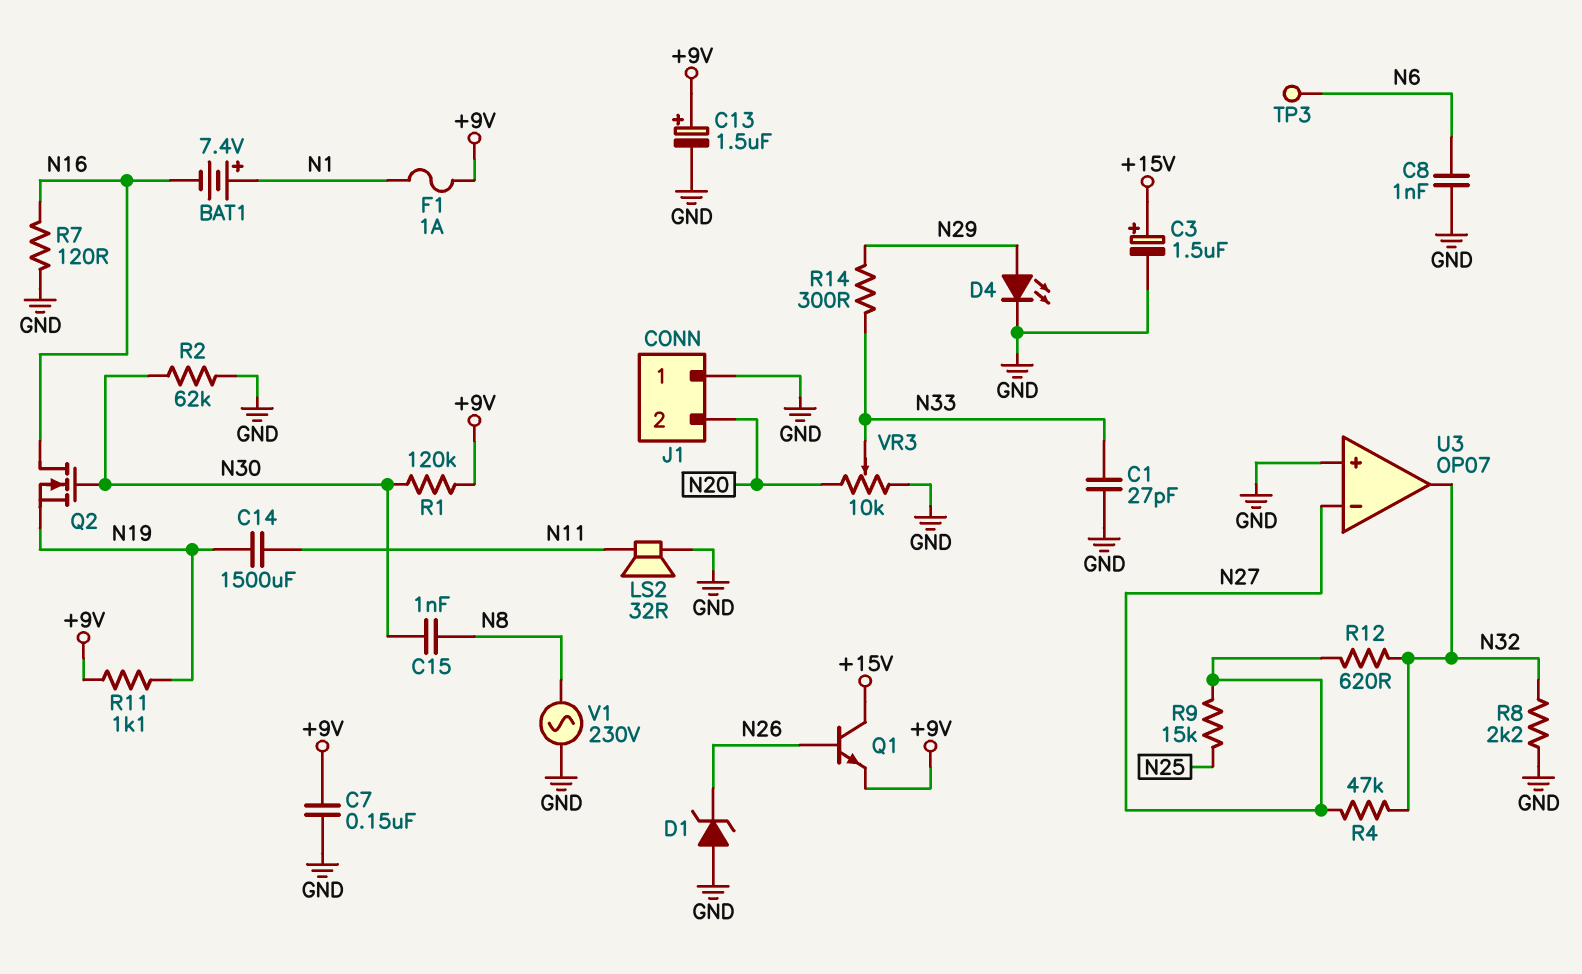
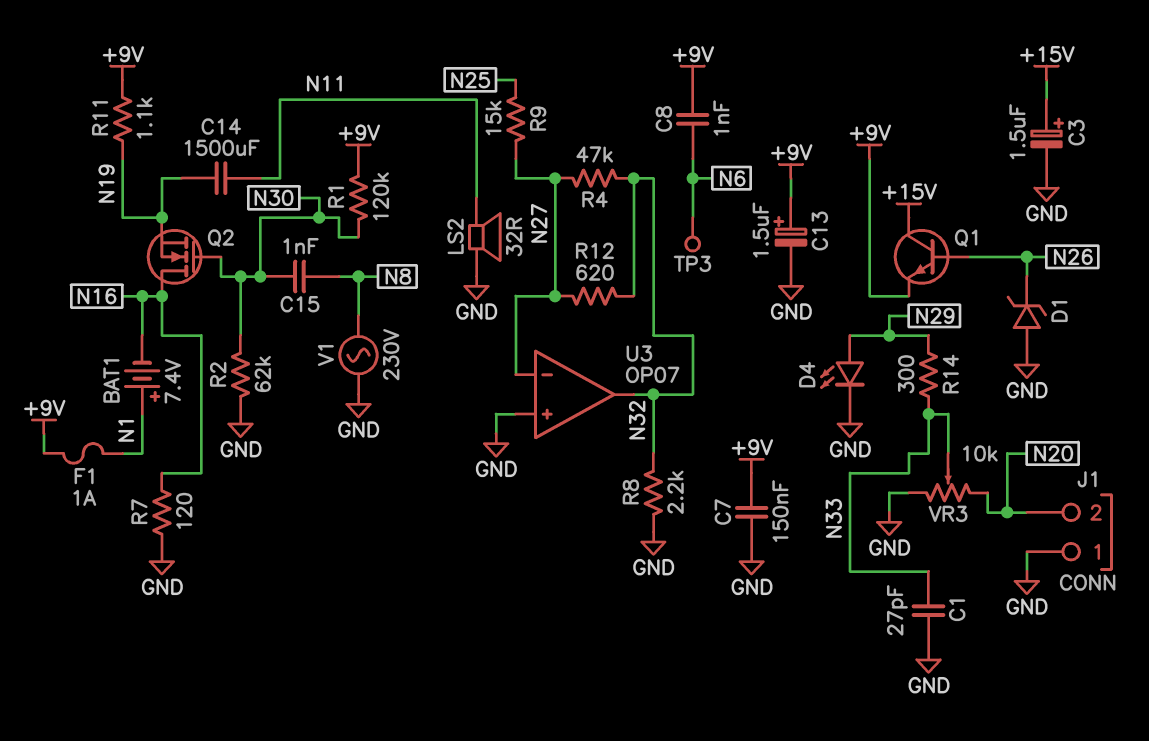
C8: 1nF (GND, N6) -> 1nF (+9V, N6)

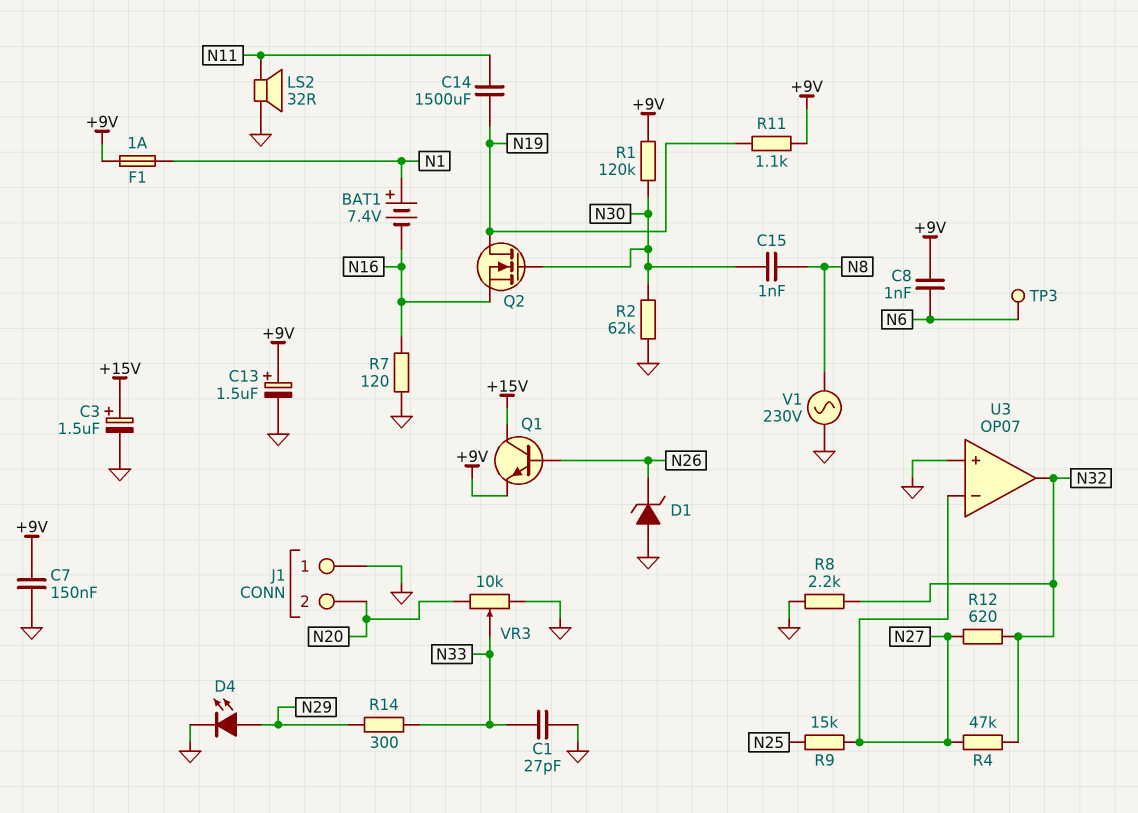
Q2: NMOS (G N30, D N16, S N19) -> NMOS (G N30, D N19, S N16)

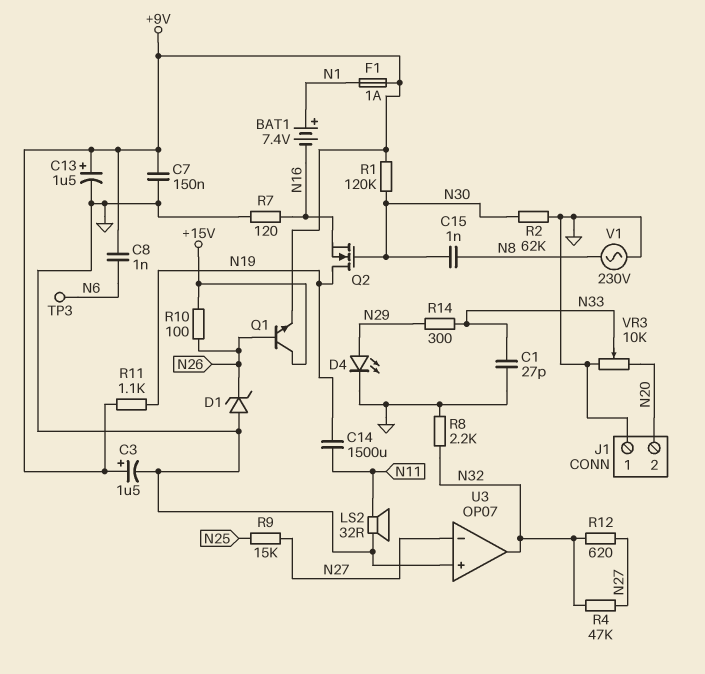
C3: 1.5uF (plus +15V, minus GND) -> 1.5uF (plus +9V, minus GND)
R10: none -> 100 (+15V, N26)

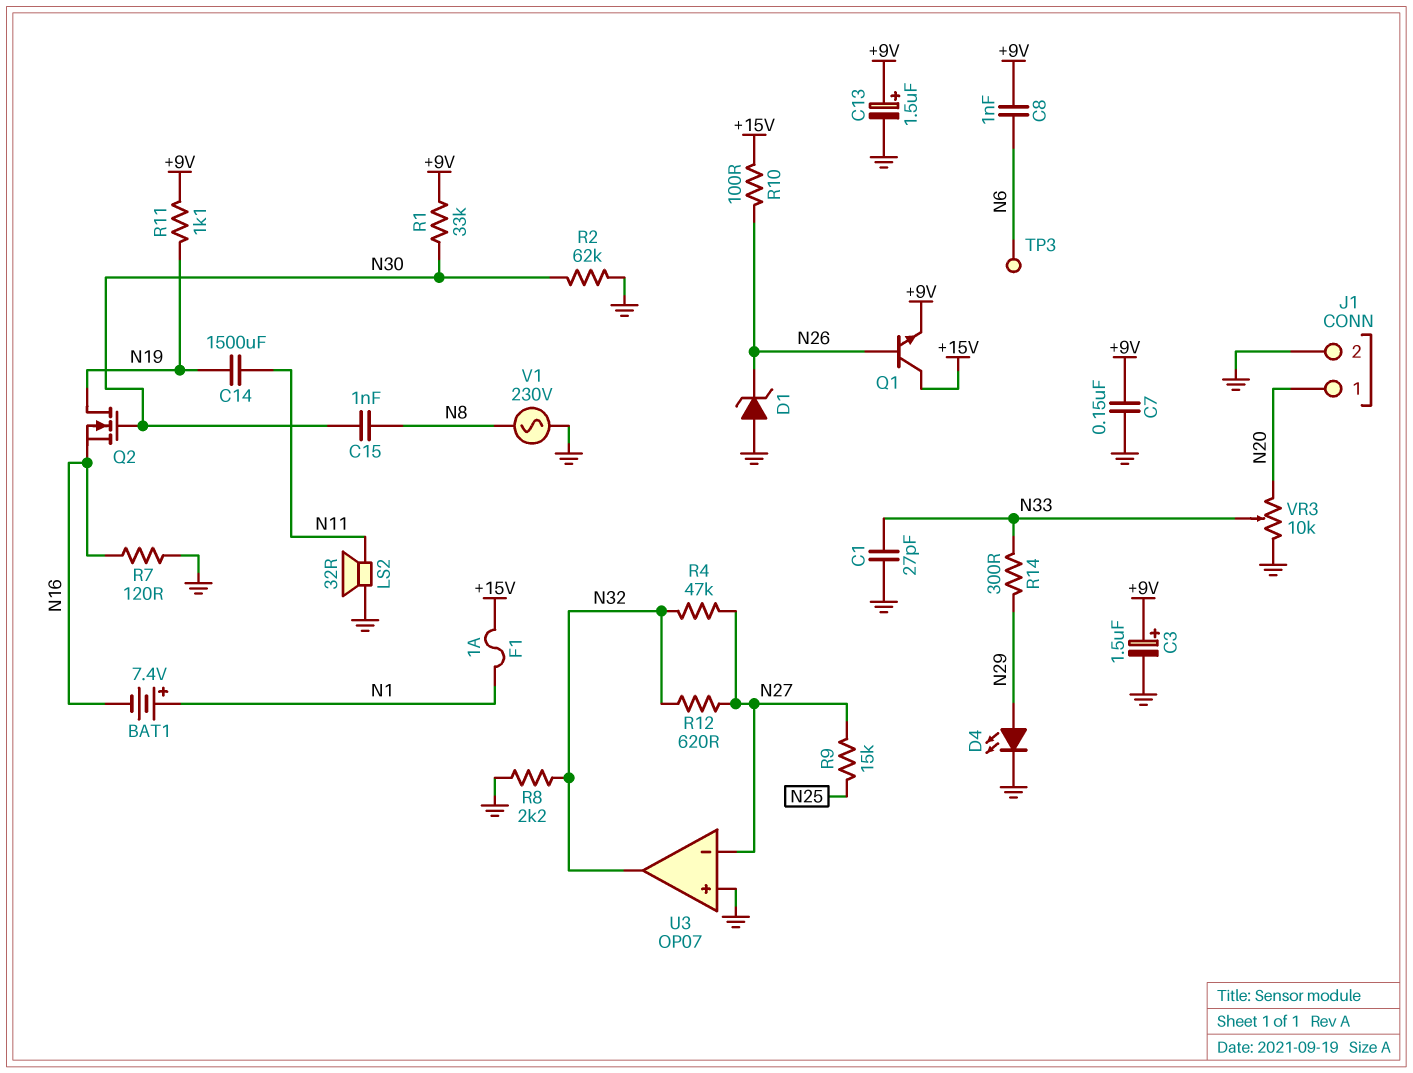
F1: 1A (+9V, N1) -> 1A (+15V, N1)
J1 pin 1: GND -> N20
J1 pin 2: N20 -> GND
R1: 120k (+9V, N30) -> 33k (+9V, N30)

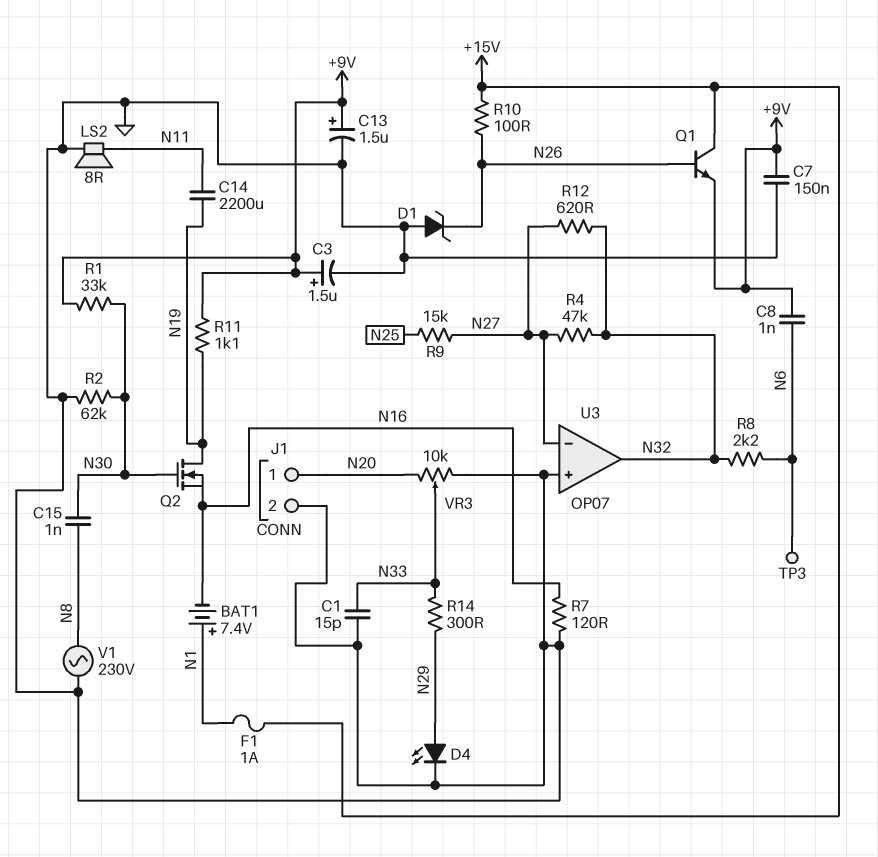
C1: 27pF (GND, N33) -> 15pF (GND, N33)
C14: 1500uF (N11, N19) -> 2200uF (N11, N19)
LS2: speaker 32R (GND, N11) -> speaker 8R (GND, N11)
R8: 2.2k (GND, N32) -> 2.2k (N6, N32)

